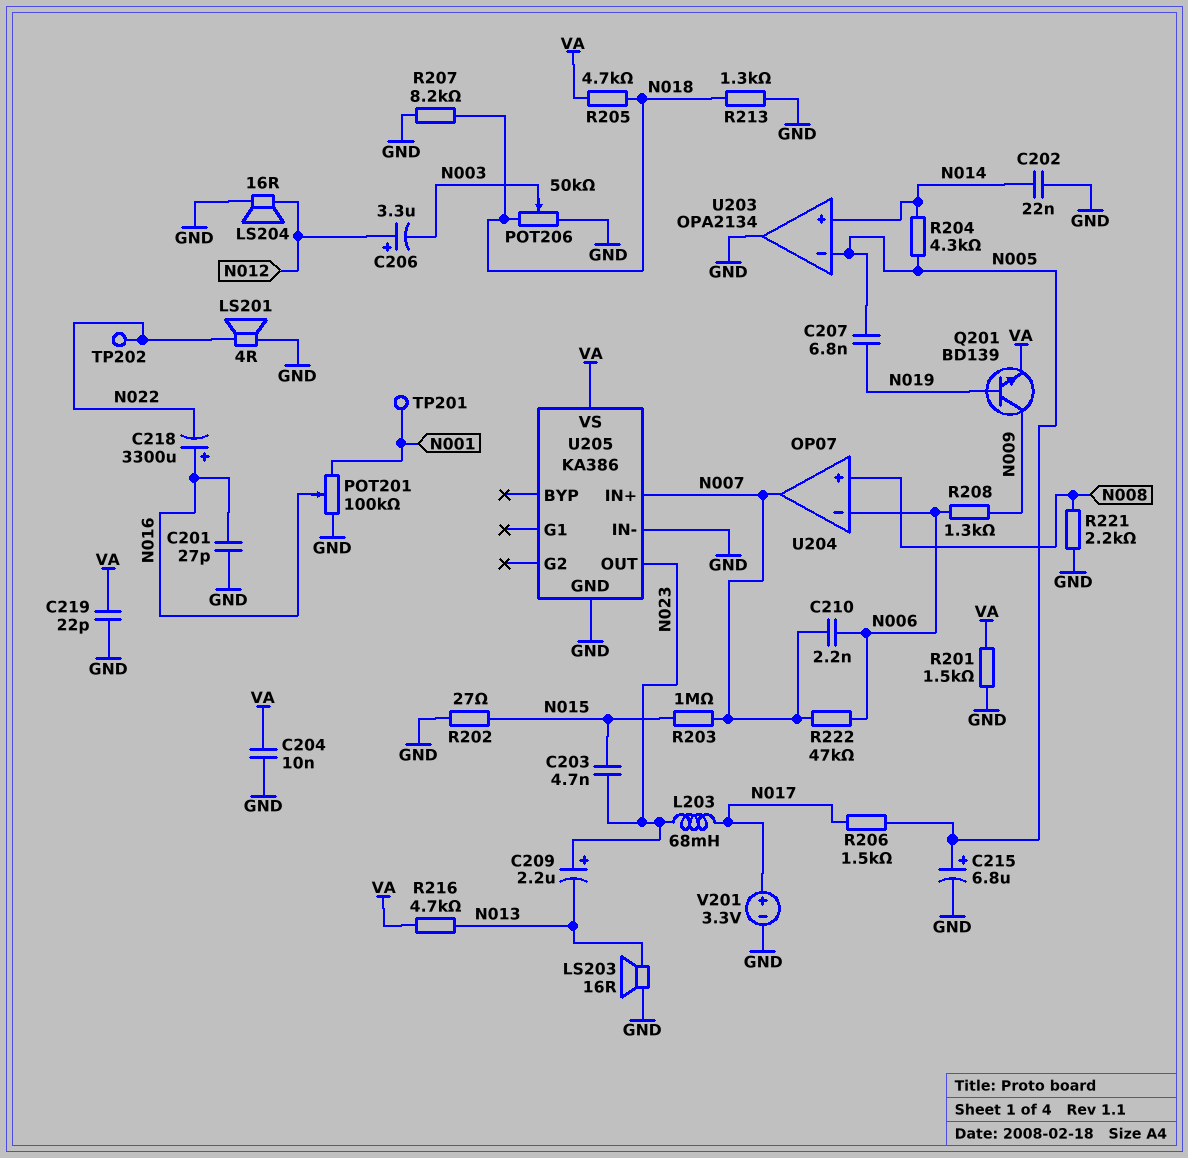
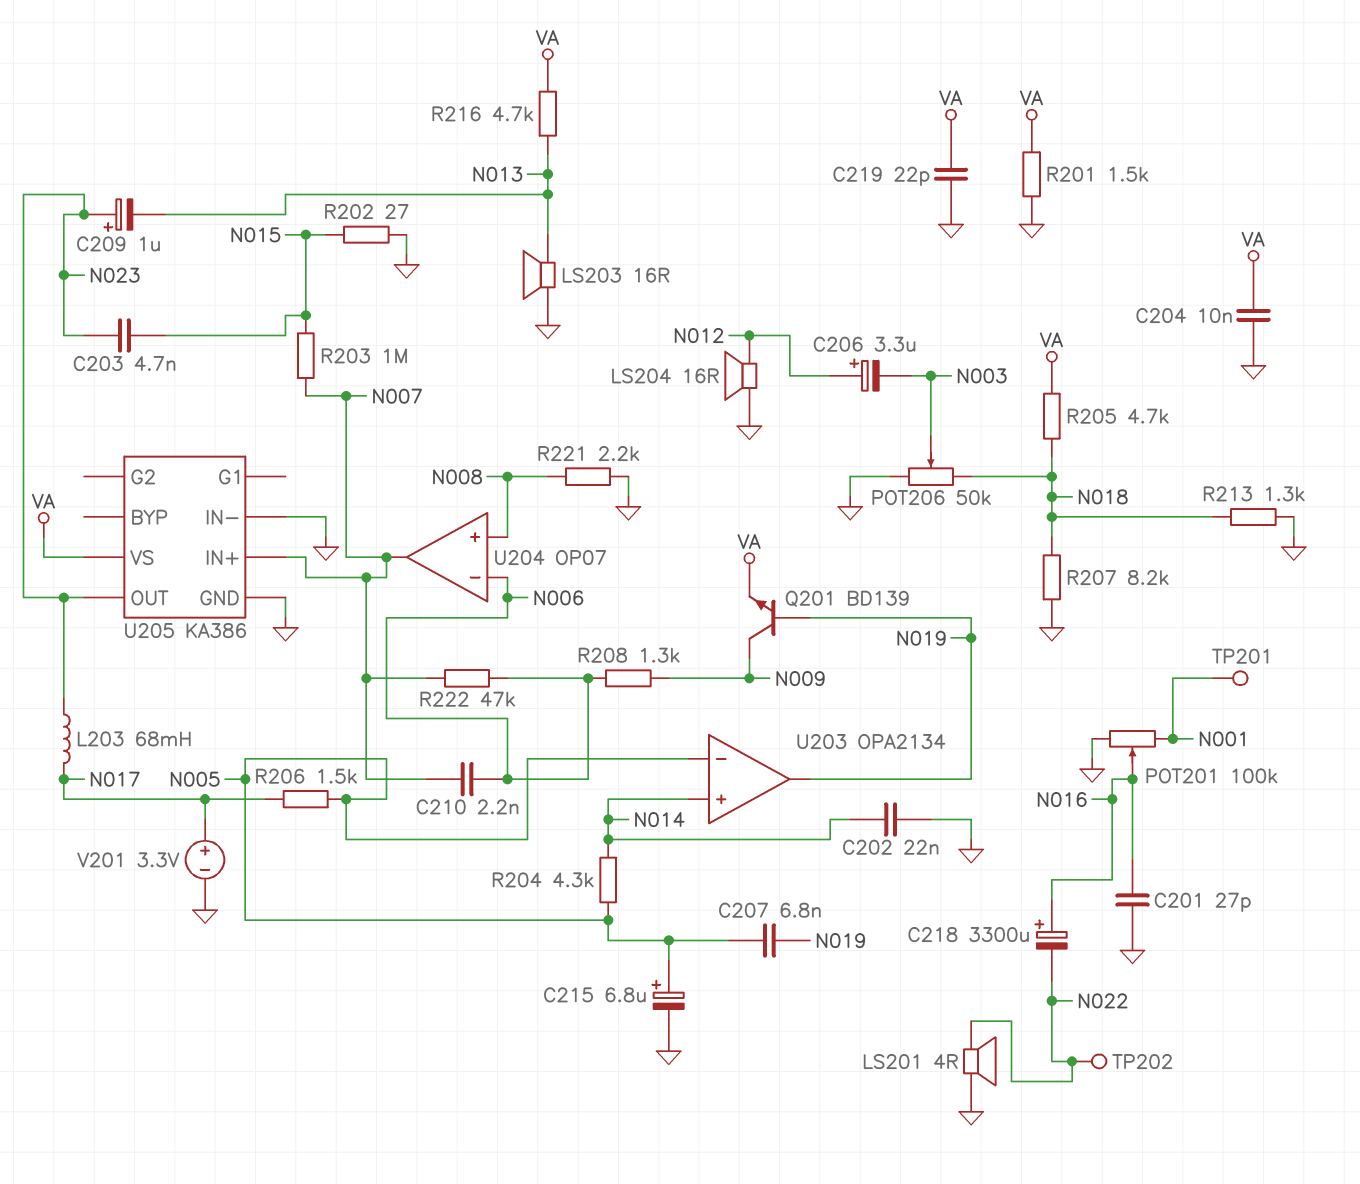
C209: 2.2uF (plus N023, minus N013) -> 1uF (plus N023, minus N013)
U203 pin out: GND -> N019

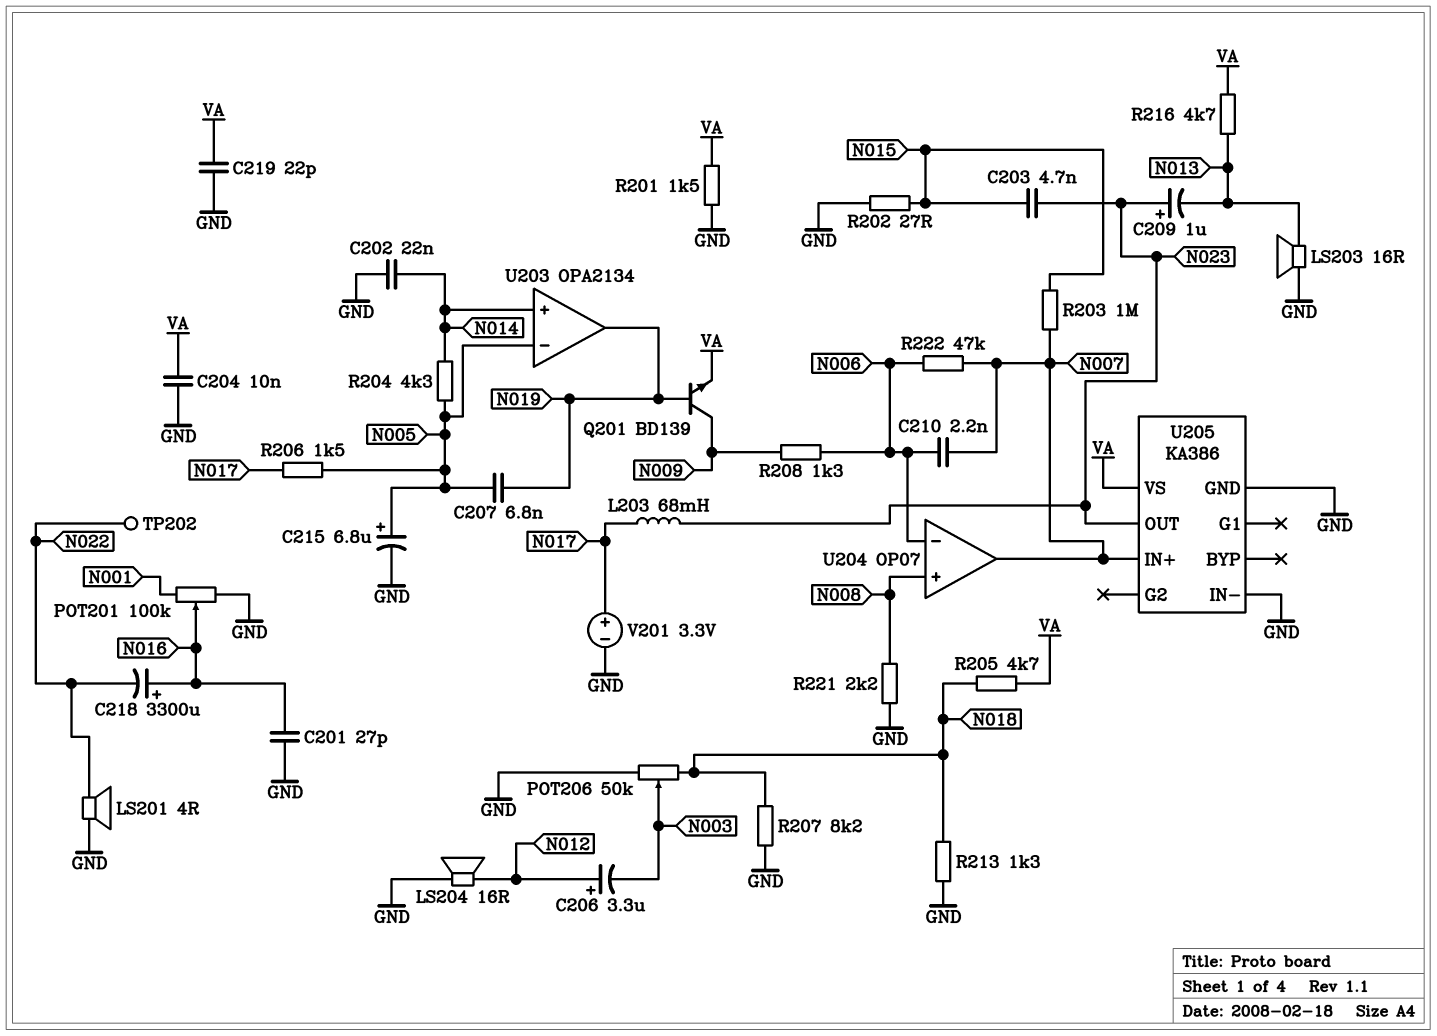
TP201: test point (N001) -> none

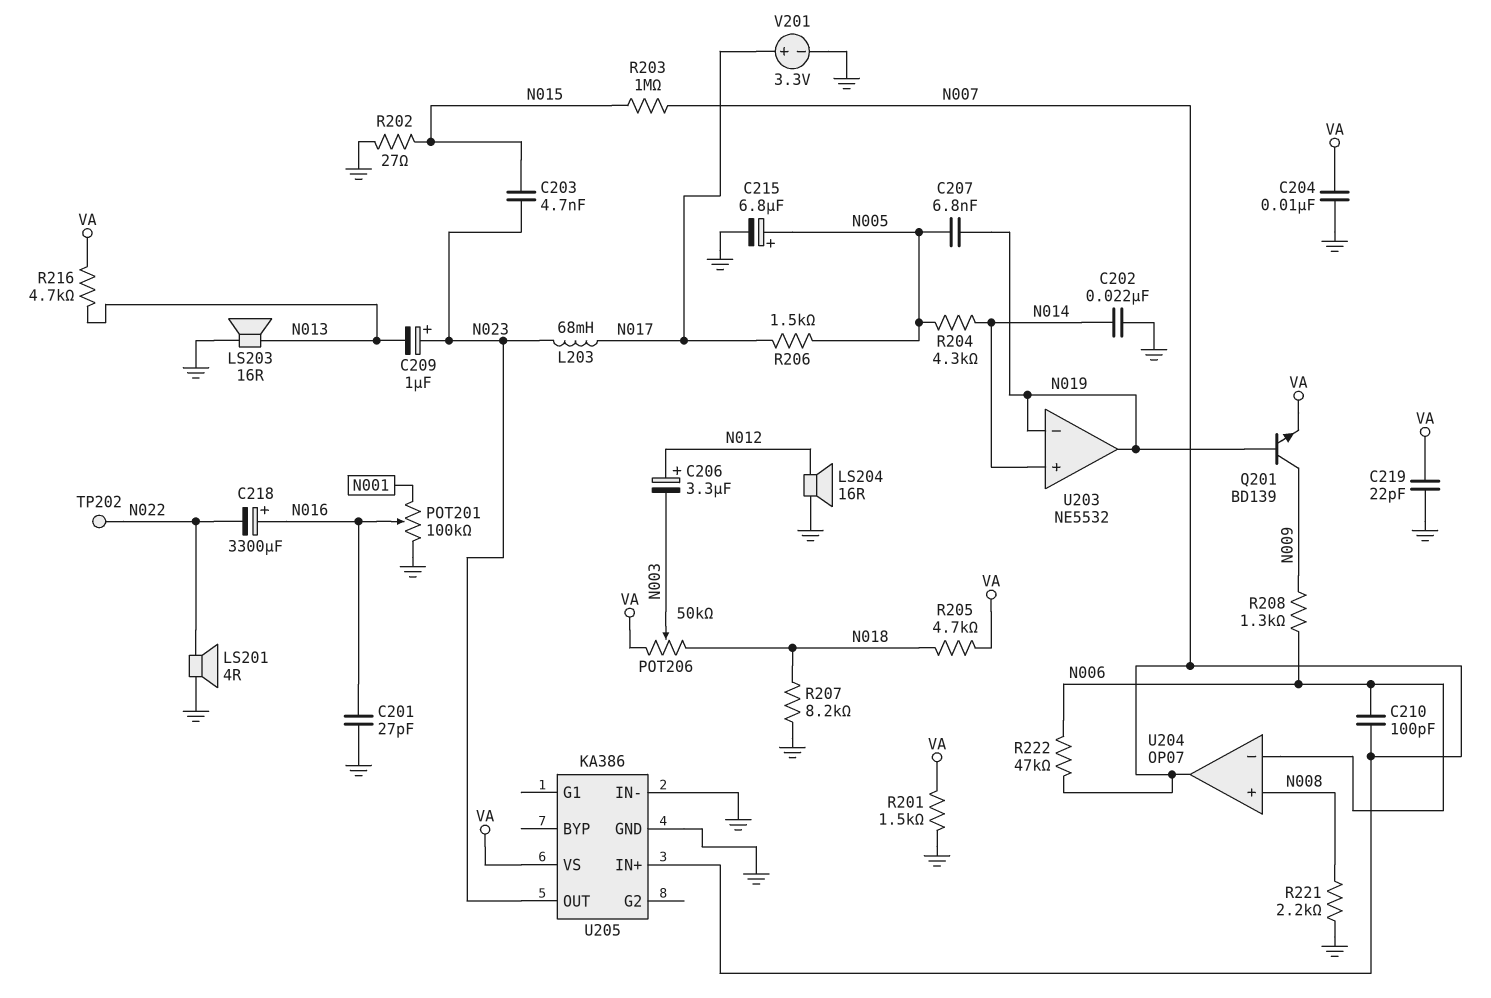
C210: 2.2nF (N006, N007) -> 100pF (N006, N007)
POT206: 50k (GND, N018, wiper N003) -> 50k (N018, VA, wiper N003)
R213: 1.3k (GND, N018) -> none
U203: OPA2134 -> NE5532
U203 pin in-: N005 -> N019

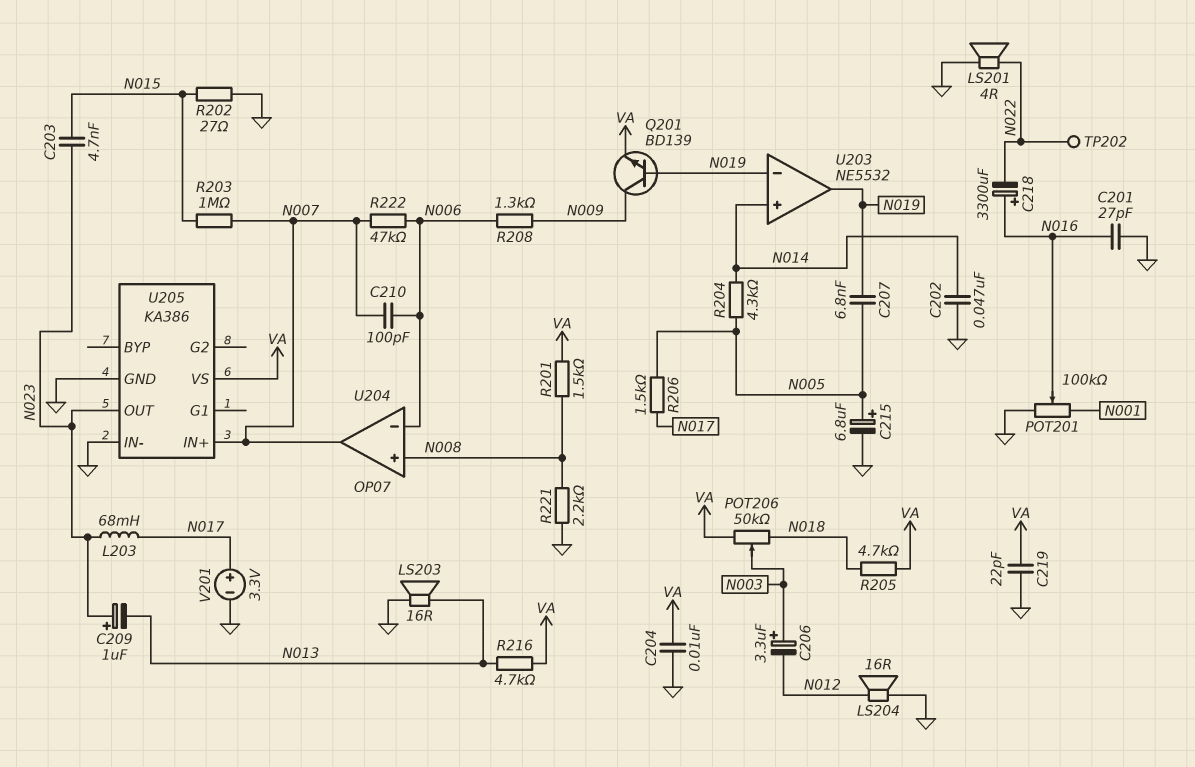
C202: 22nF (GND, N014) -> 47nF (GND, N014)
C206: 3.3uF (plus N012, minus N003) -> 3.3uF (plus N003, minus N012)
R201: 1.5k (GND, VA) -> 1.5k (N008, VA)
R207: 8.2k (GND, N018) -> none

